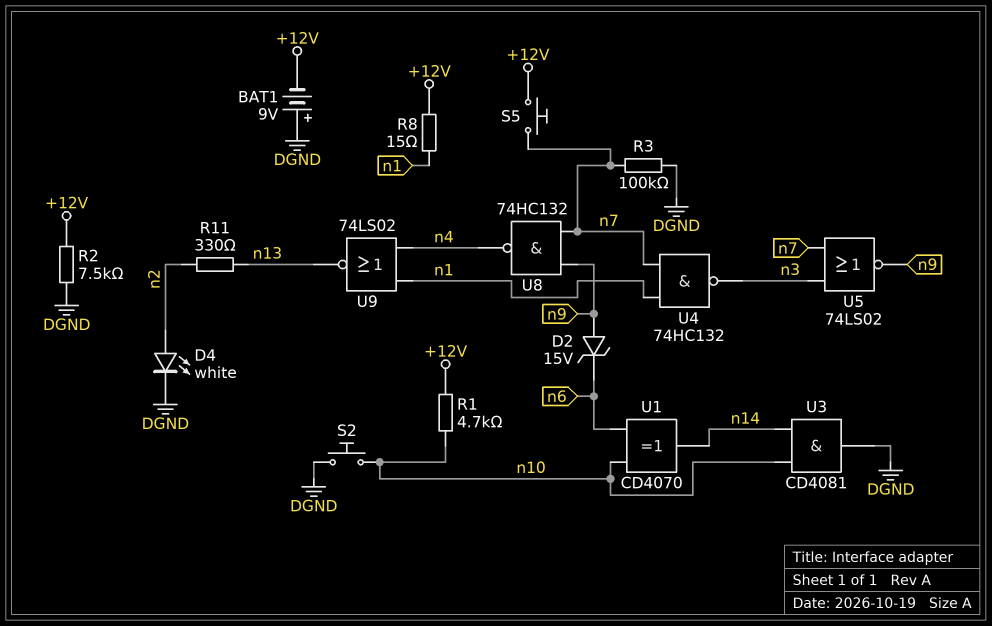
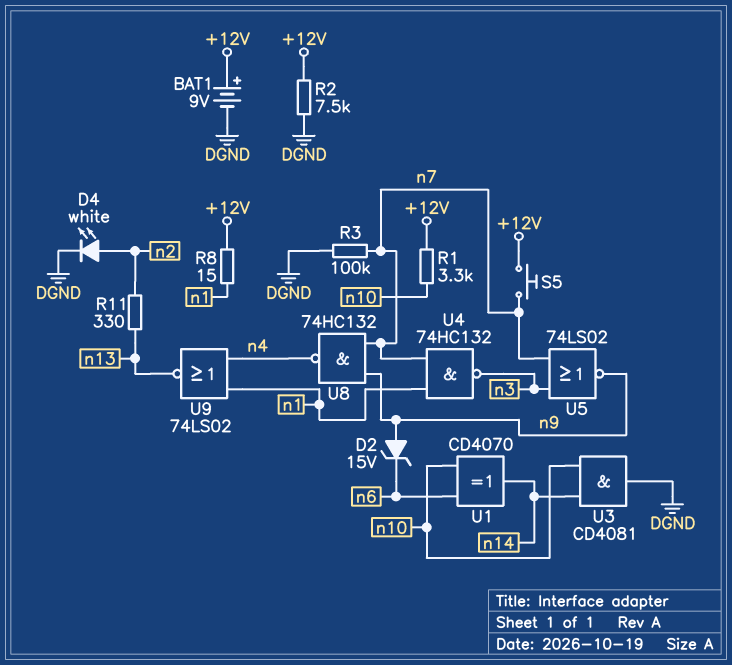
BAT1: 9V (plus DGND, minus +12V) -> 9V (plus +12V, minus DGND)
R1: 4.7k (+12V, n10) -> 3.3k (+12V, n10)
S2: button (DGND, n10) -> none

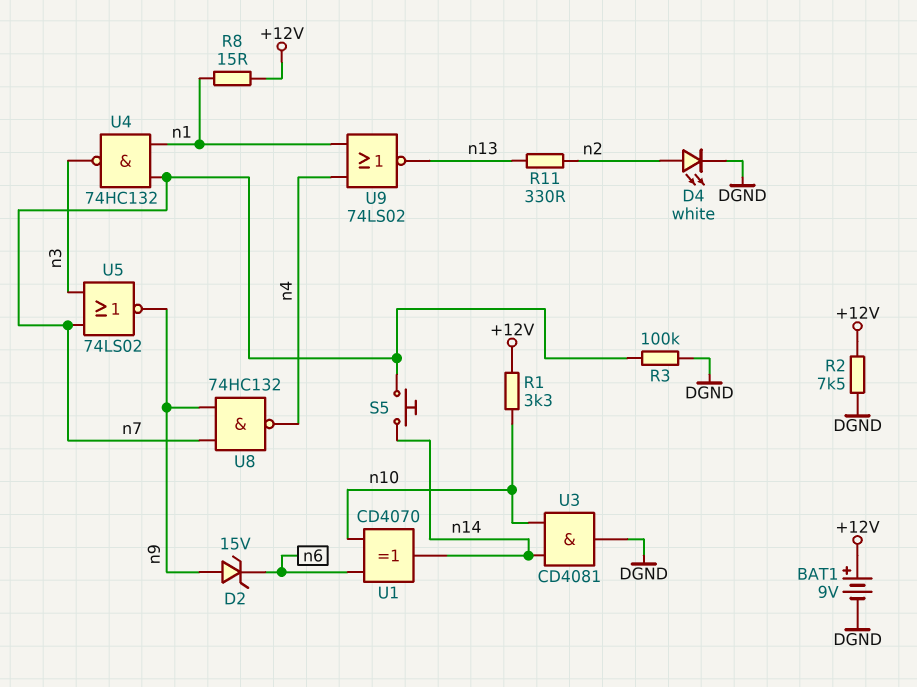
S5: button (+12V, n7) -> button (n7, n14)

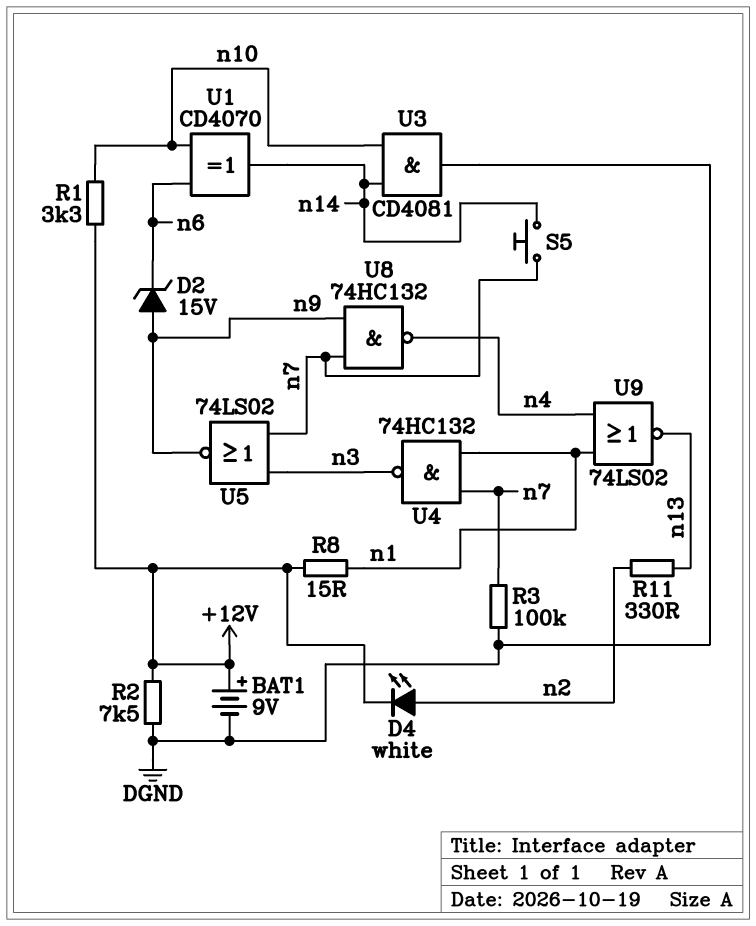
D4: LED white (A n2, K DGND) -> LED white (A n2, K +12V)

